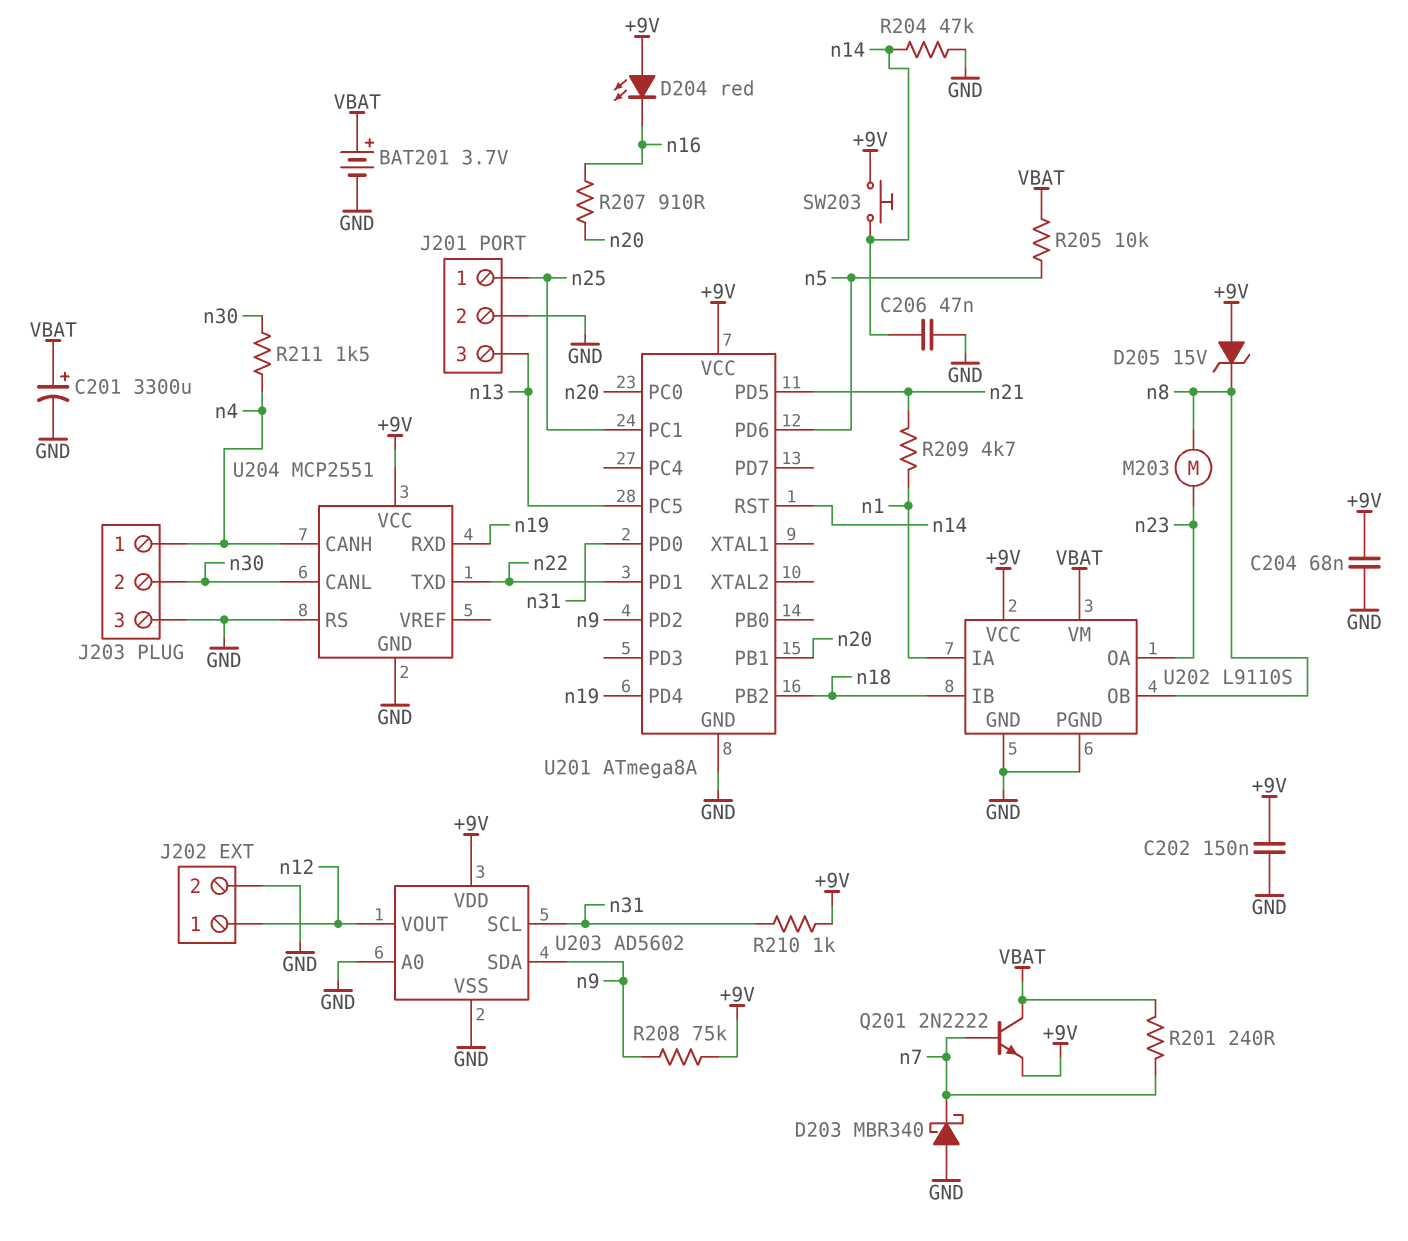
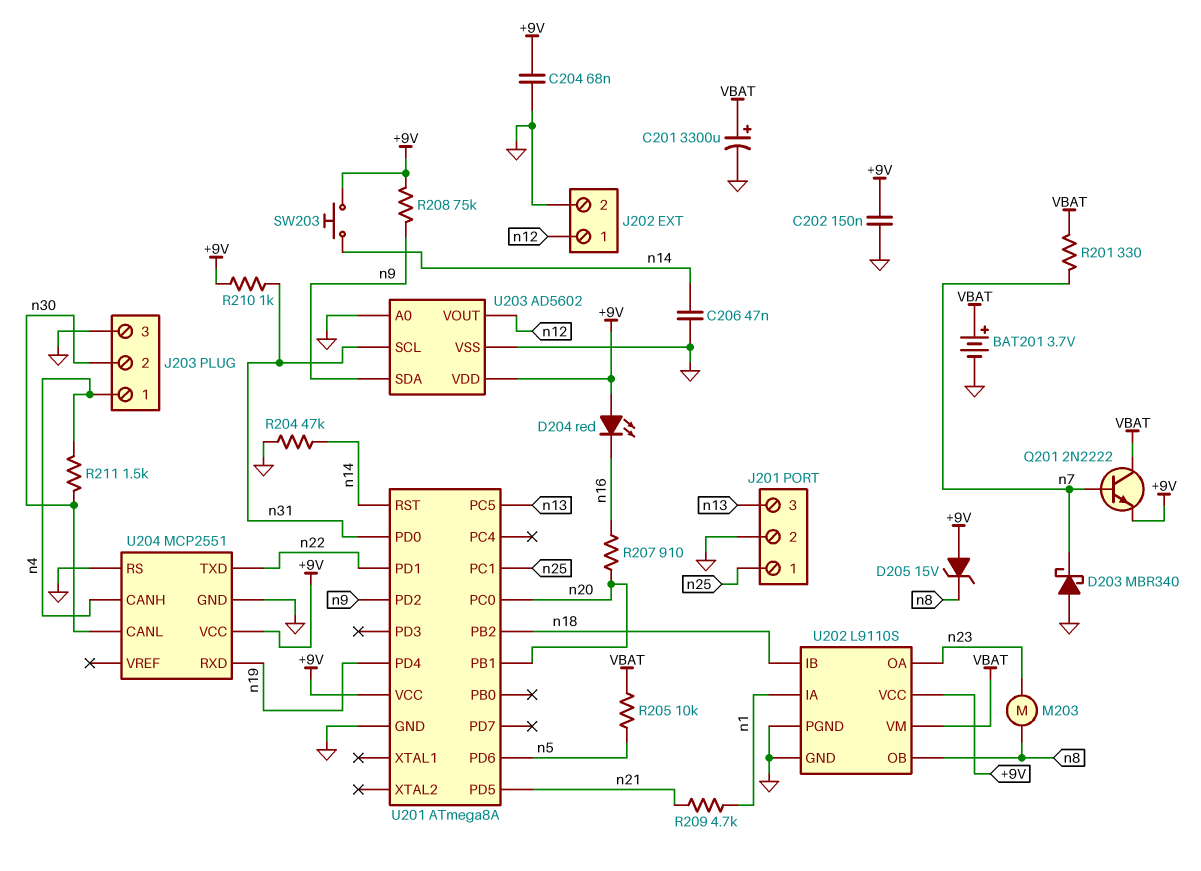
R201: 240 (VBAT, n7) -> 330 (VBAT, n7)

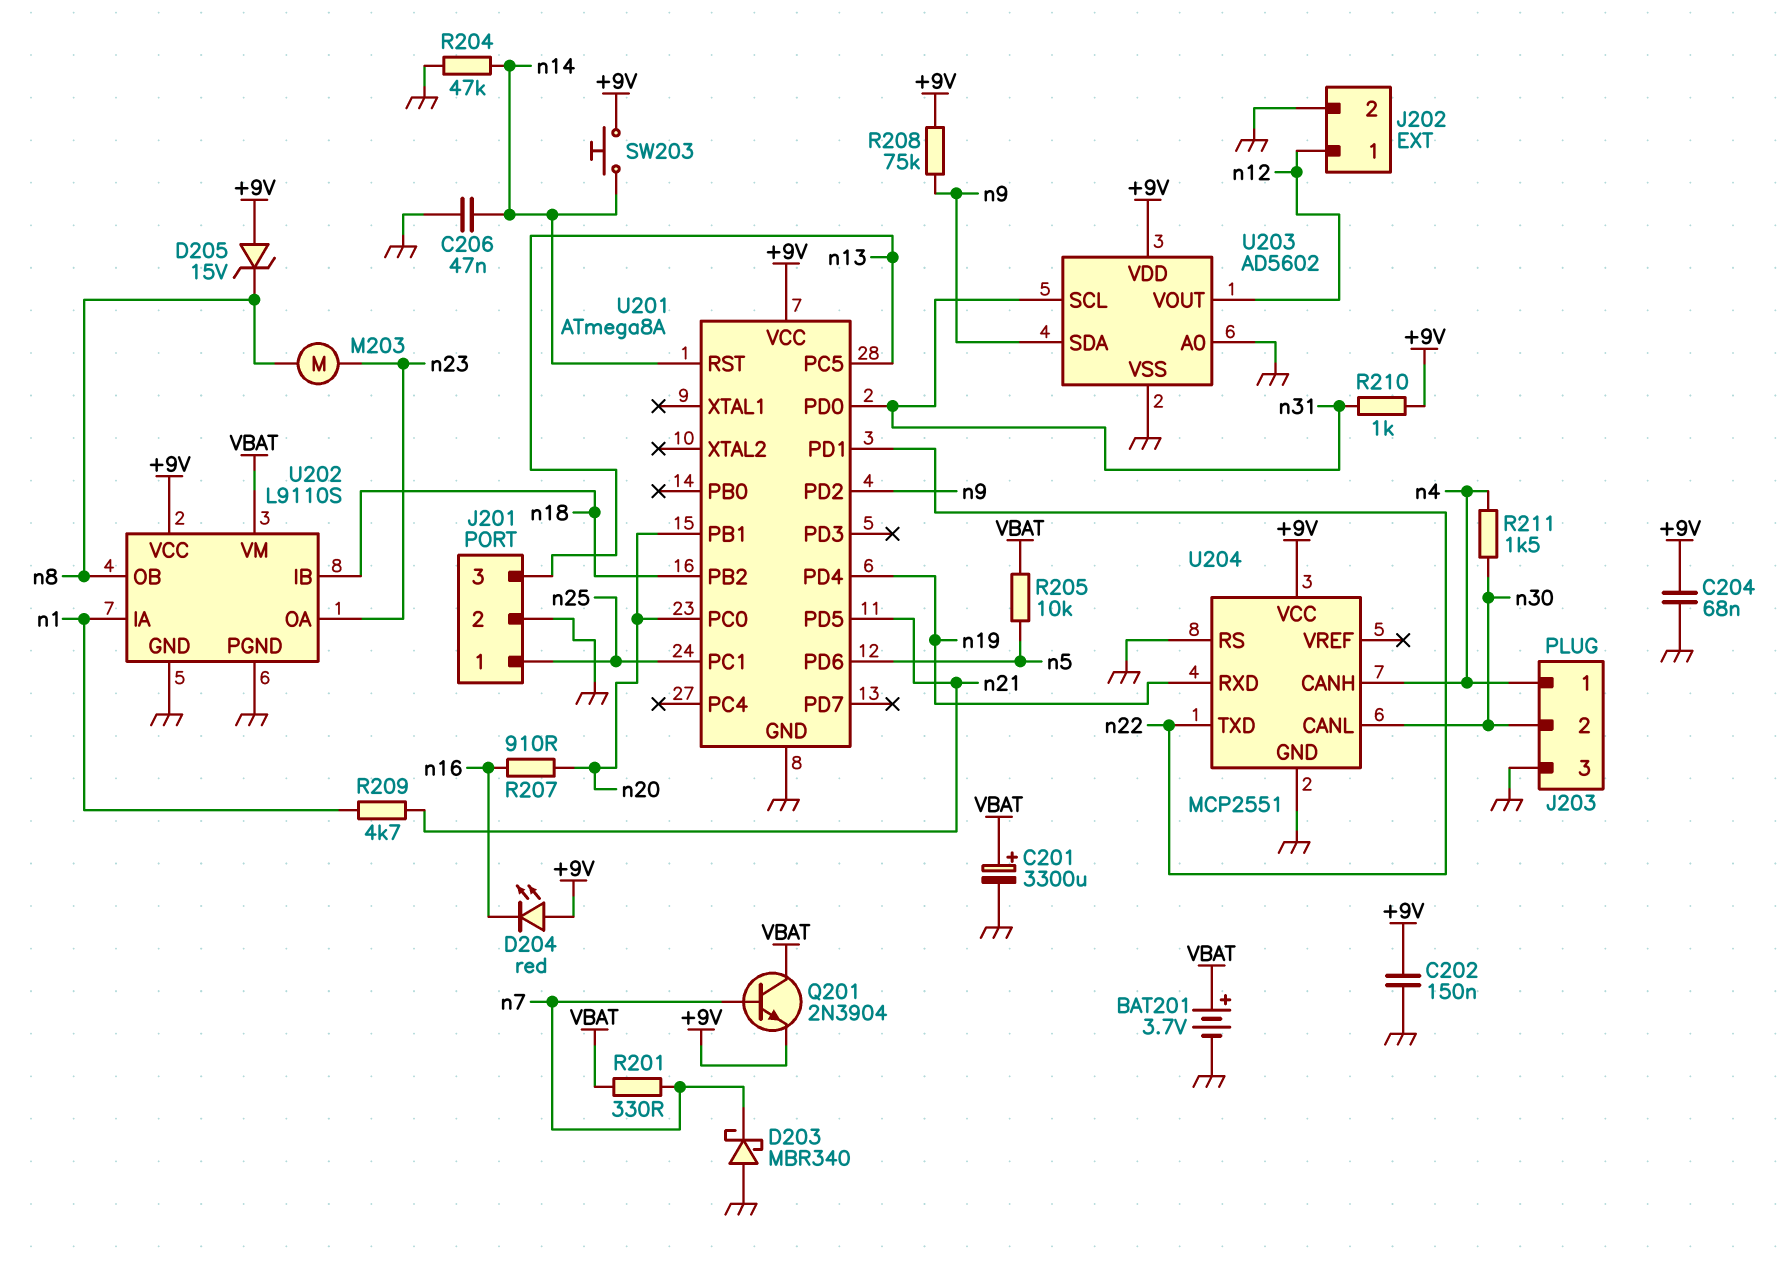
Q201: NPN 2N2222 (B n7, C VBAT, E +9V) -> NPN 2N3904 (B n7, C VBAT, E +9V)

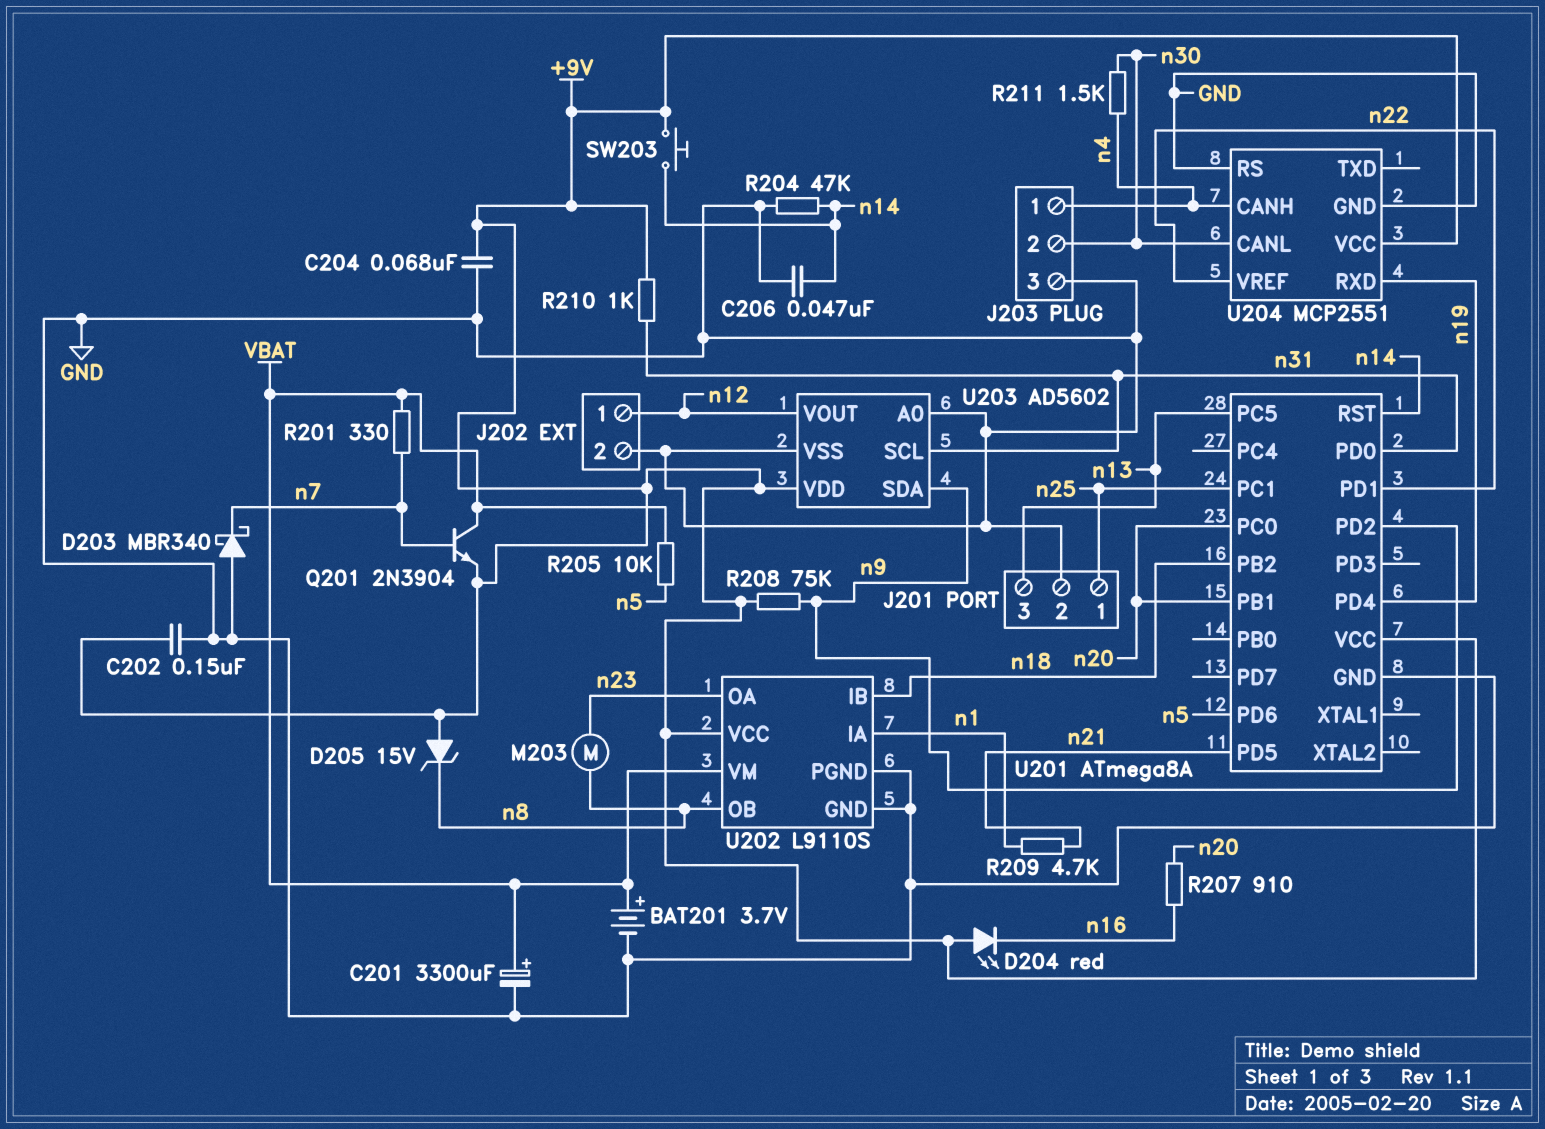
U204 pin TXD: n22 -> none
U204 pin VREF: none -> n22

